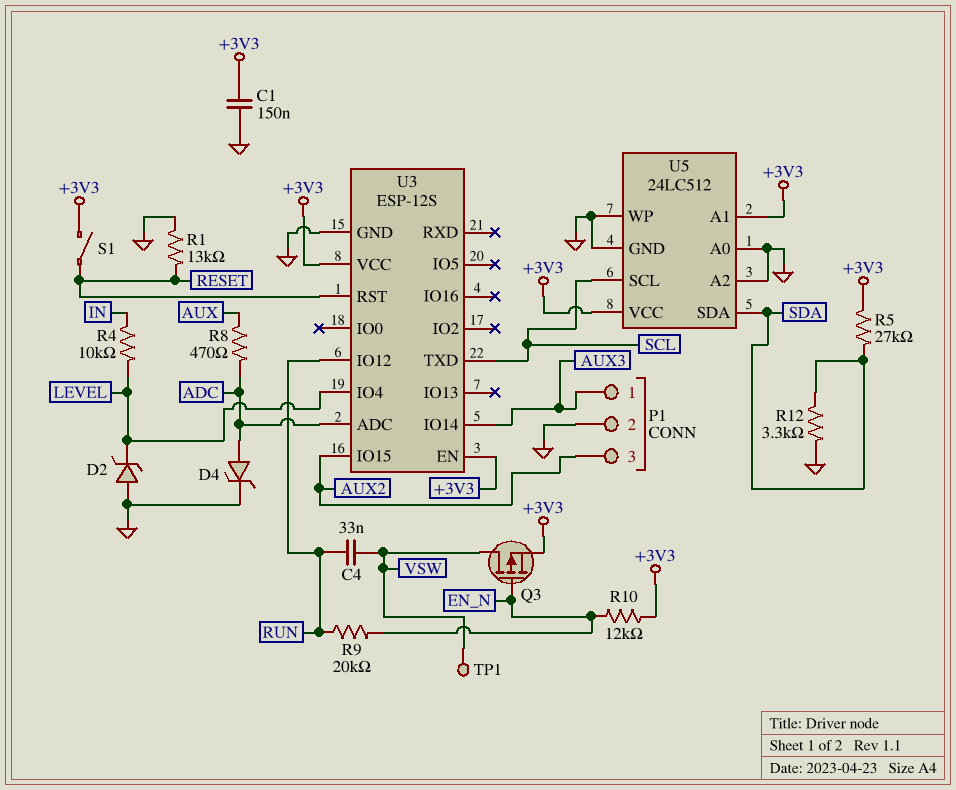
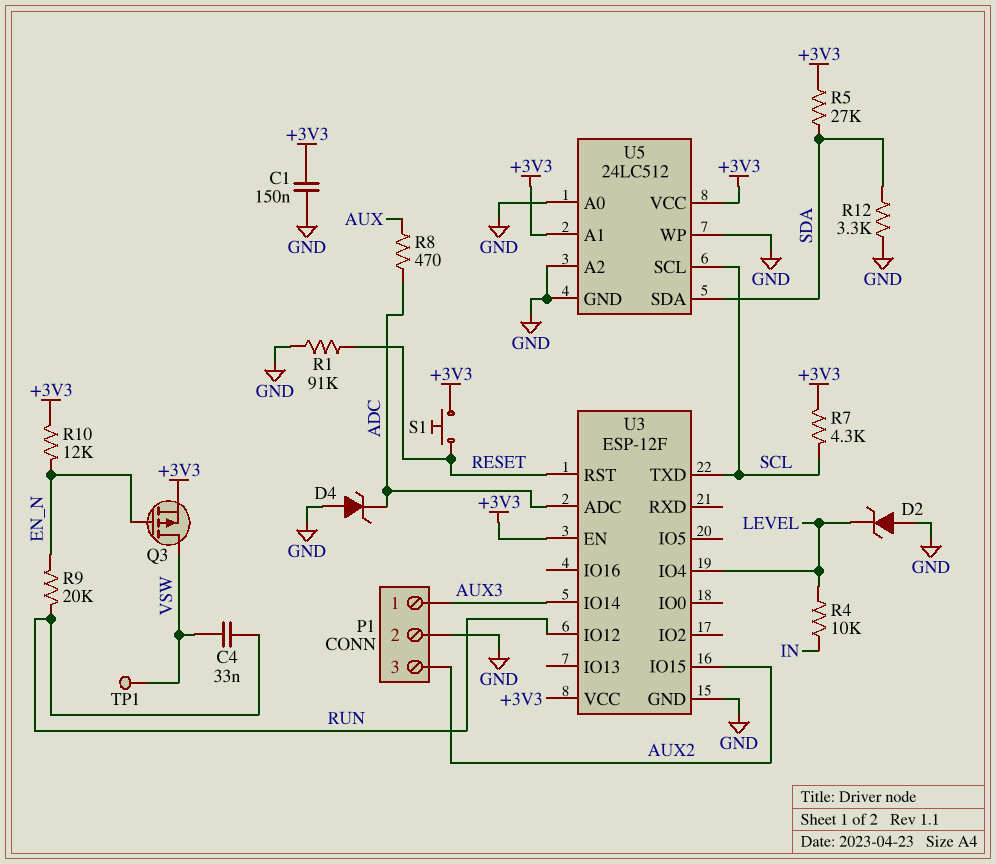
D4: zener (A ADC, K GND) -> zener (A GND, K ADC)
R1: 13k (GND, RESET) -> 91k (GND, RESET)
R7: none -> 4.3k (+3V3, SCL)
S1: switch (+3V3, RESET) -> button (+3V3, RESET)
U3: ESP-12S -> ESP-12F

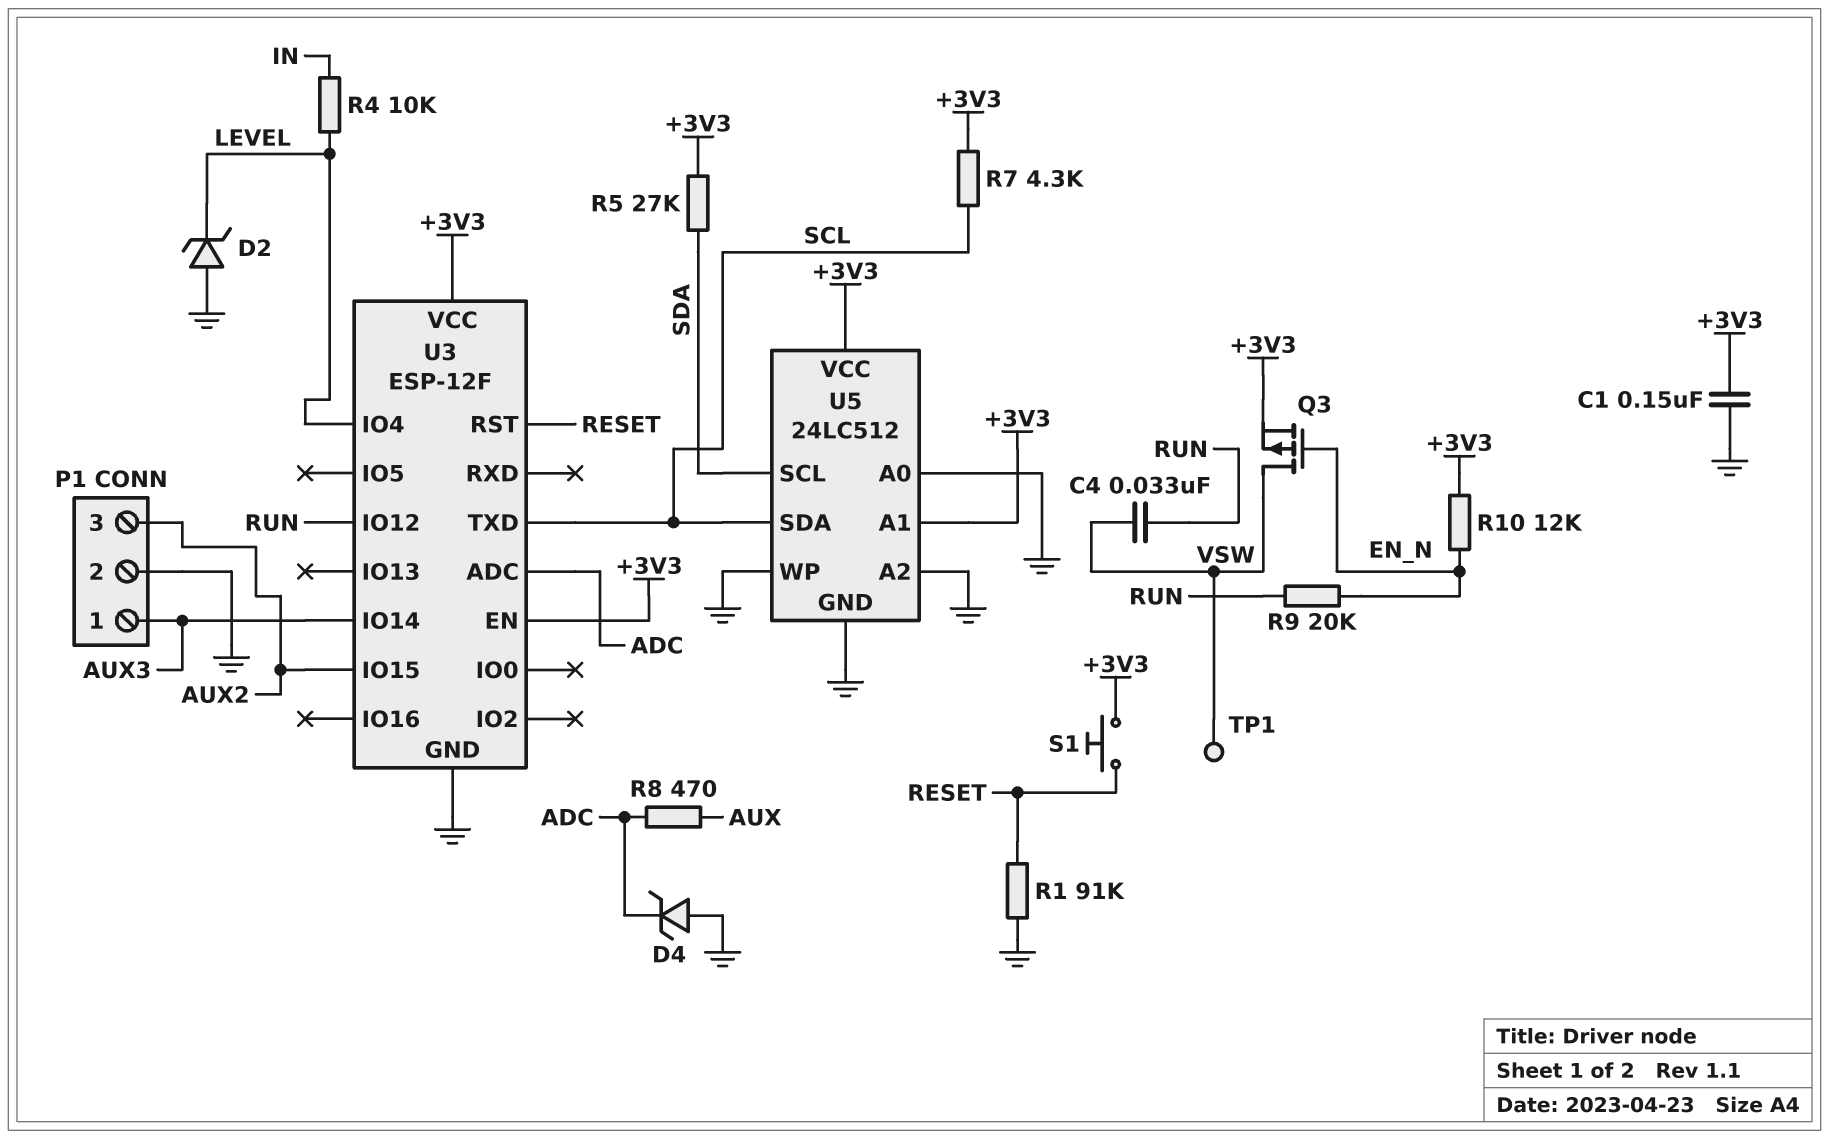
R12: 3.3k (GND, SDA) -> none
U5 pin SCL: SCL -> SDA
U5 pin SDA: SDA -> SCL

